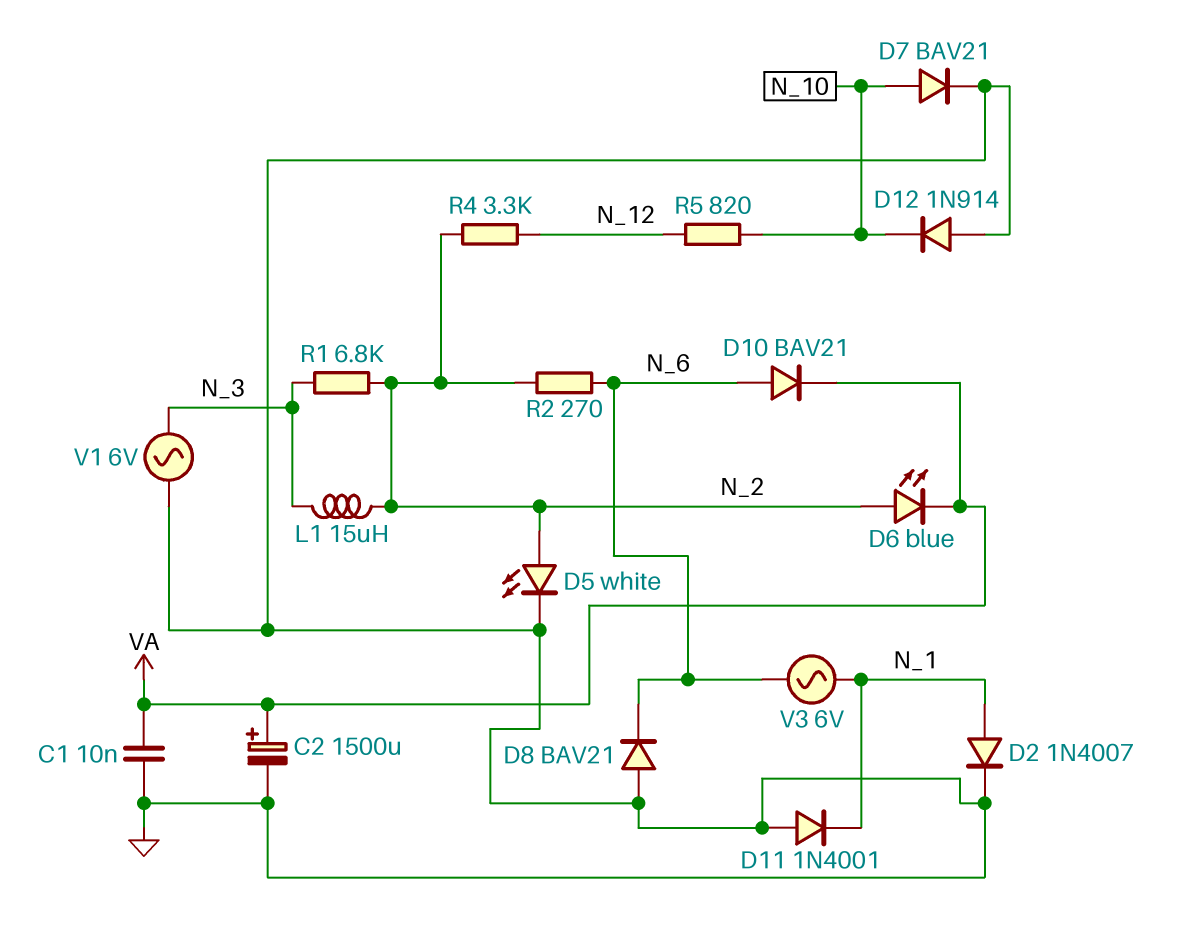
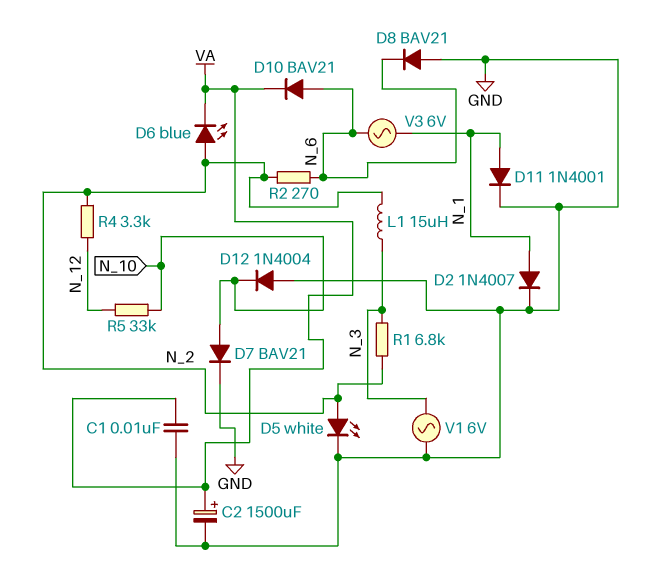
D11: diode 1N4001 (A GND, K N_1) -> diode 1N4001 (A N_1, K GND)
D12: diode 1N914 (A GND, K N_10) -> diode 1N4004 (A GND, K N_10)
R5: 820 (N_10, N_12) -> 33k (N_10, N_12)

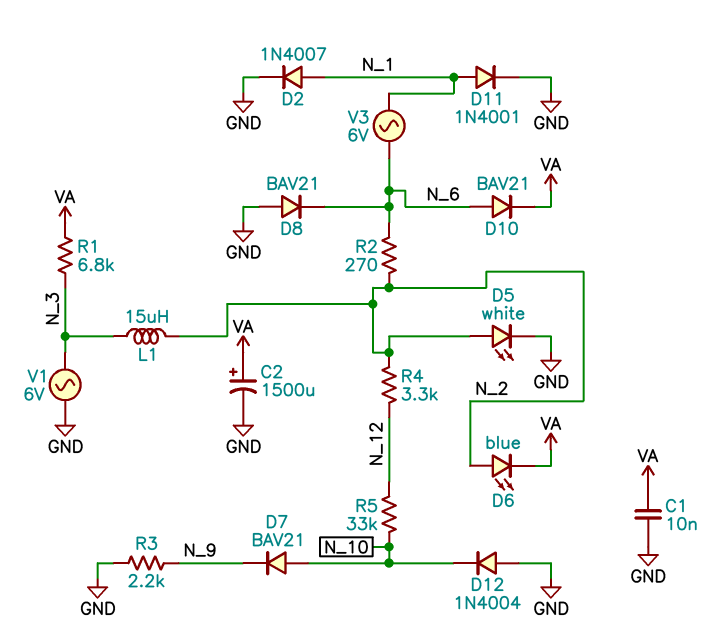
D7: diode BAV21 (A N_10, K GND) -> diode BAV21 (A N_10, K N_9)
R1: 6.8k (N_2, N_3) -> 6.8k (N_3, VA)
R3: none -> 2.2k (GND, N_9)

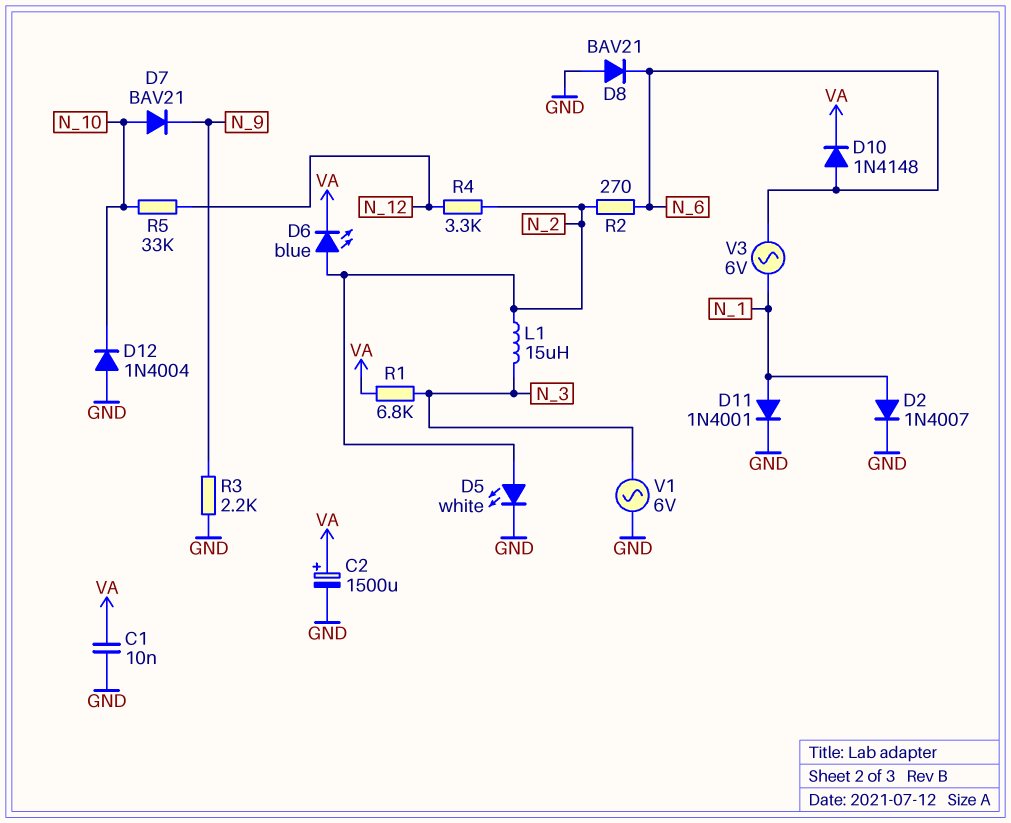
D10: diode BAV21 (A N_6, K VA) -> diode 1N4148 (A N_6, K VA)

